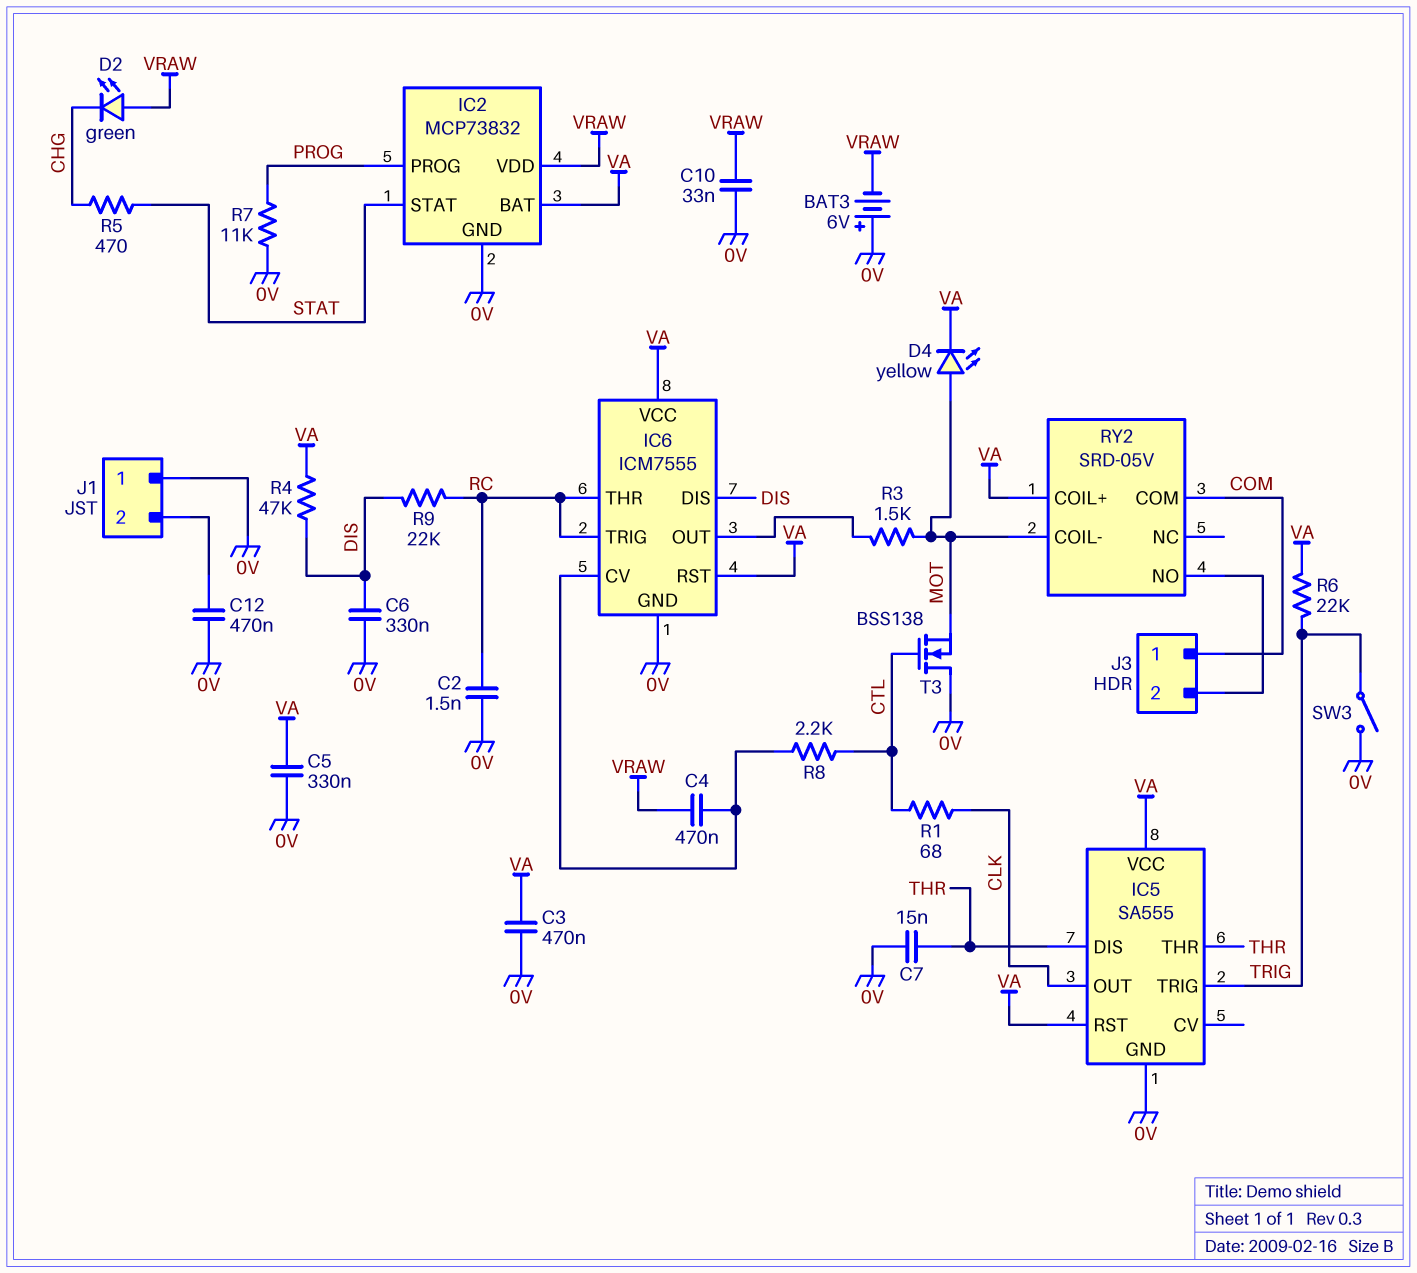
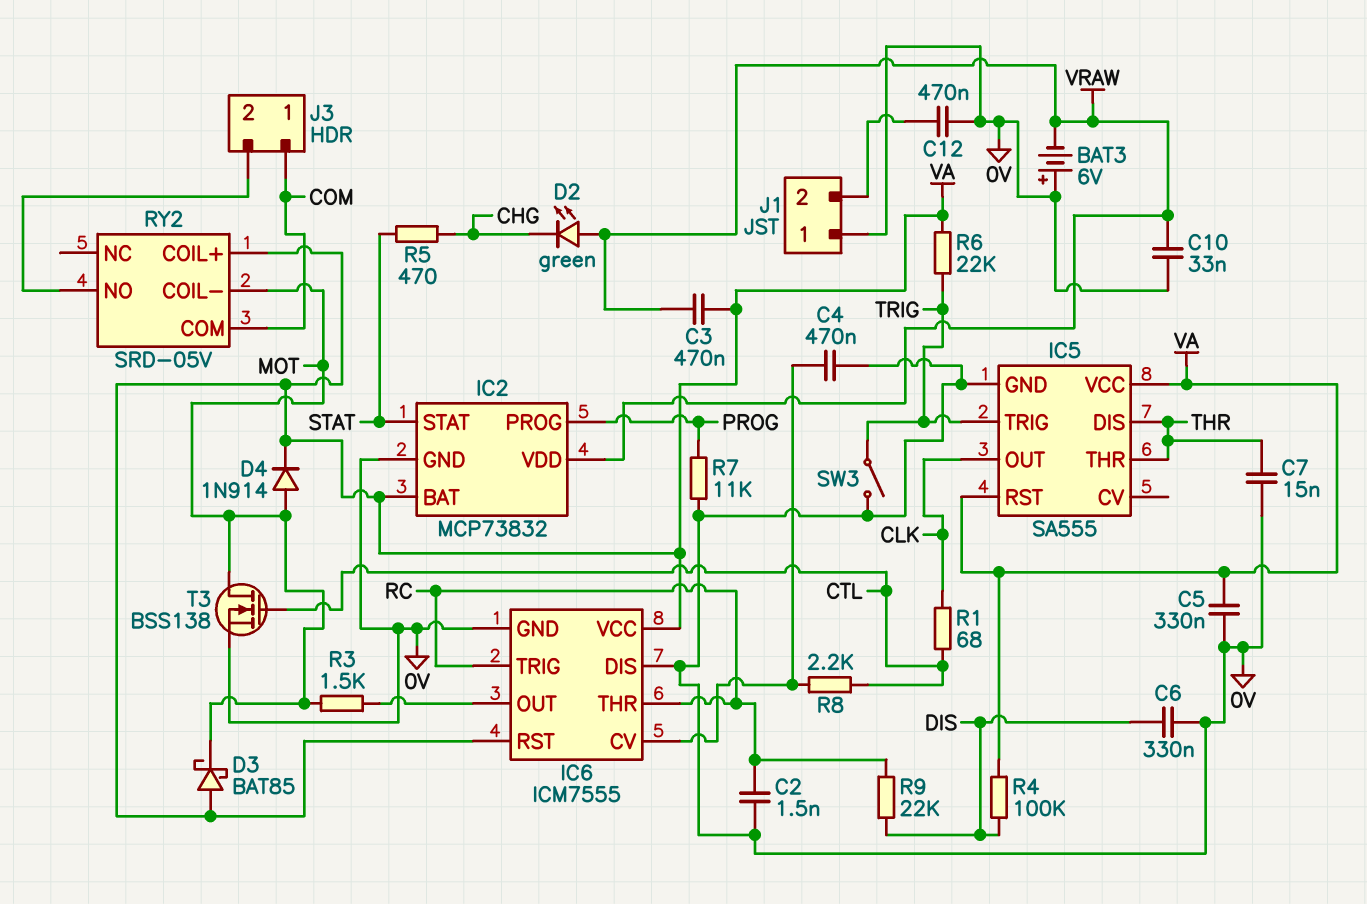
C3: 470nF (0V, VA) -> 470nF (VA, VRAW)
C4: 470nF (IC6/CV, VRAW) -> 470nF (0V, IC6/CV)
D3: none -> schottky BAT85 (A VA, K MOT)
D4: LED yellow (A MOT, K VA) -> diode 1N914 (A MOT, K VA)
IC6 pin DIS: DIS -> 0V
R4: 47k (DIS, VA) -> 100k (DIS, VA)
T3: NMOS BSS138 (G CTL, D 0V, S MOT) -> NMOS BSS138 (G CTL, D MOT, S 0V)

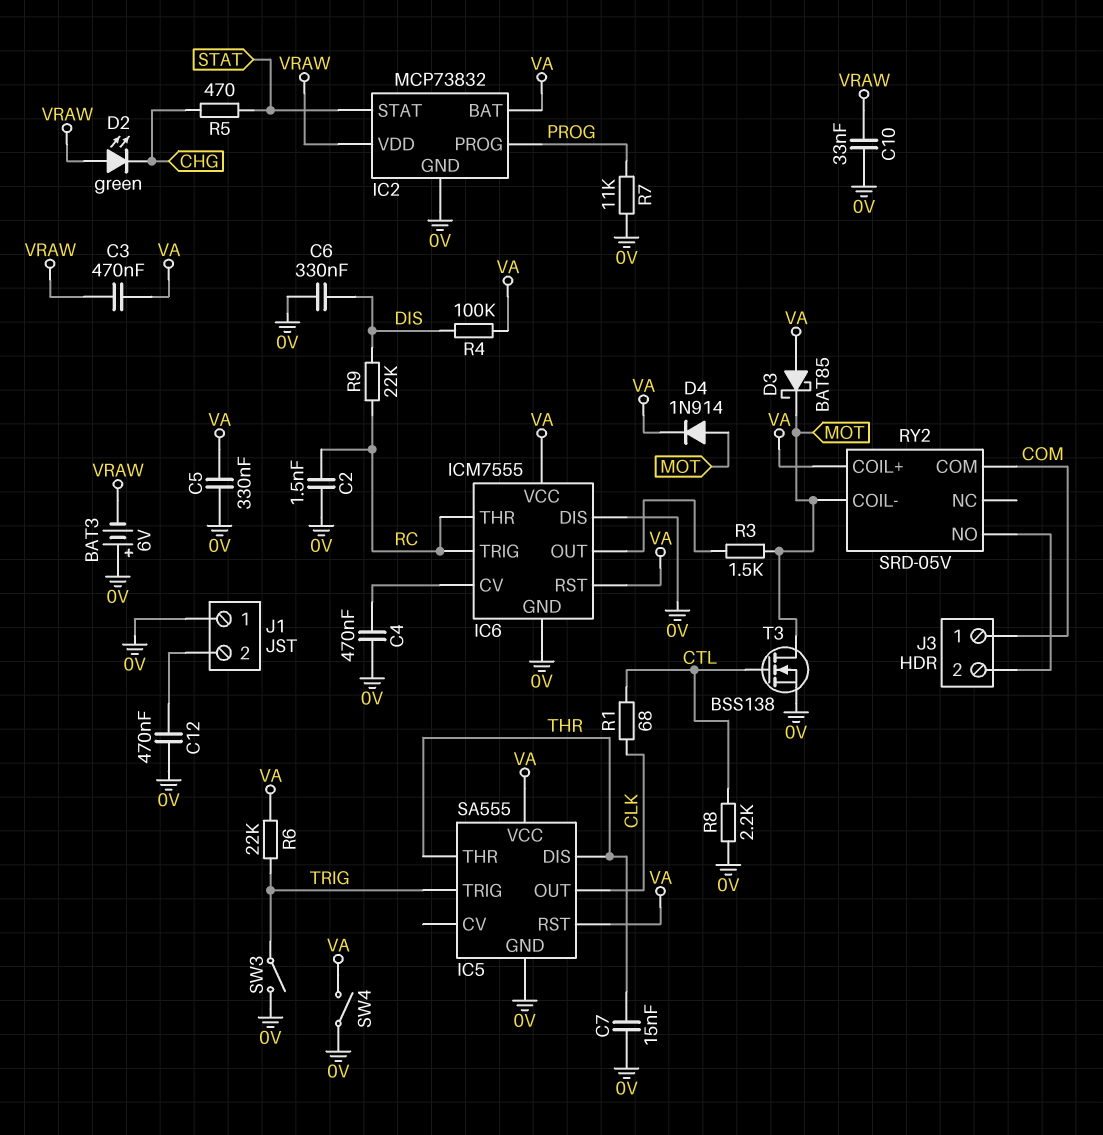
R8: 2.2k (CTL, IC6/CV) -> 2.2k (0V, CTL)
SW4: none -> switch (0V, VA)

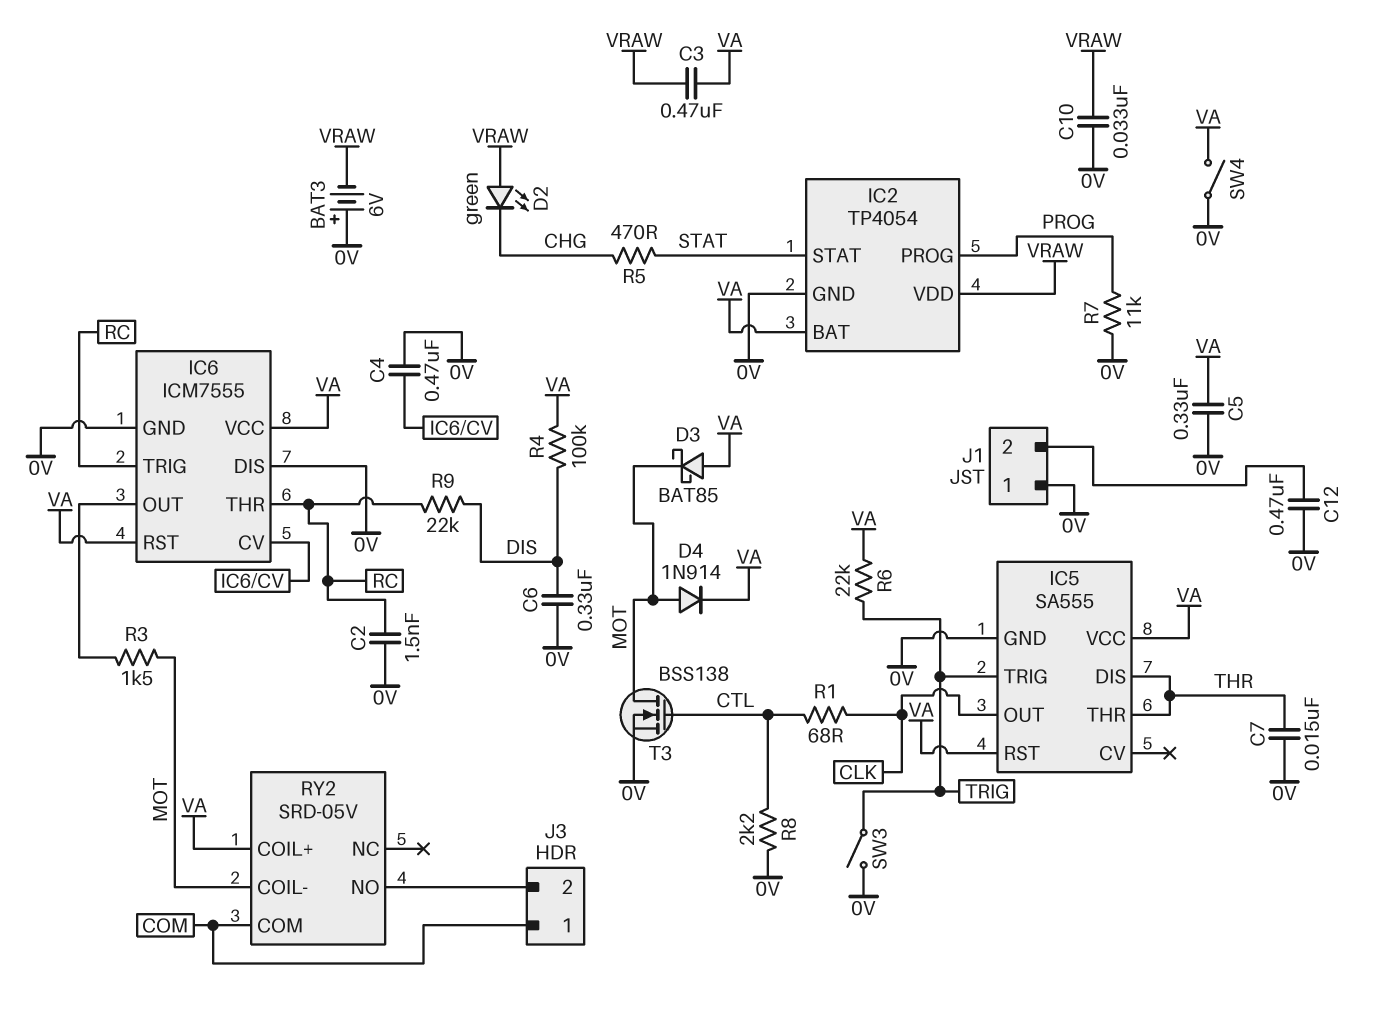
IC2: MCP73832 -> TP4054

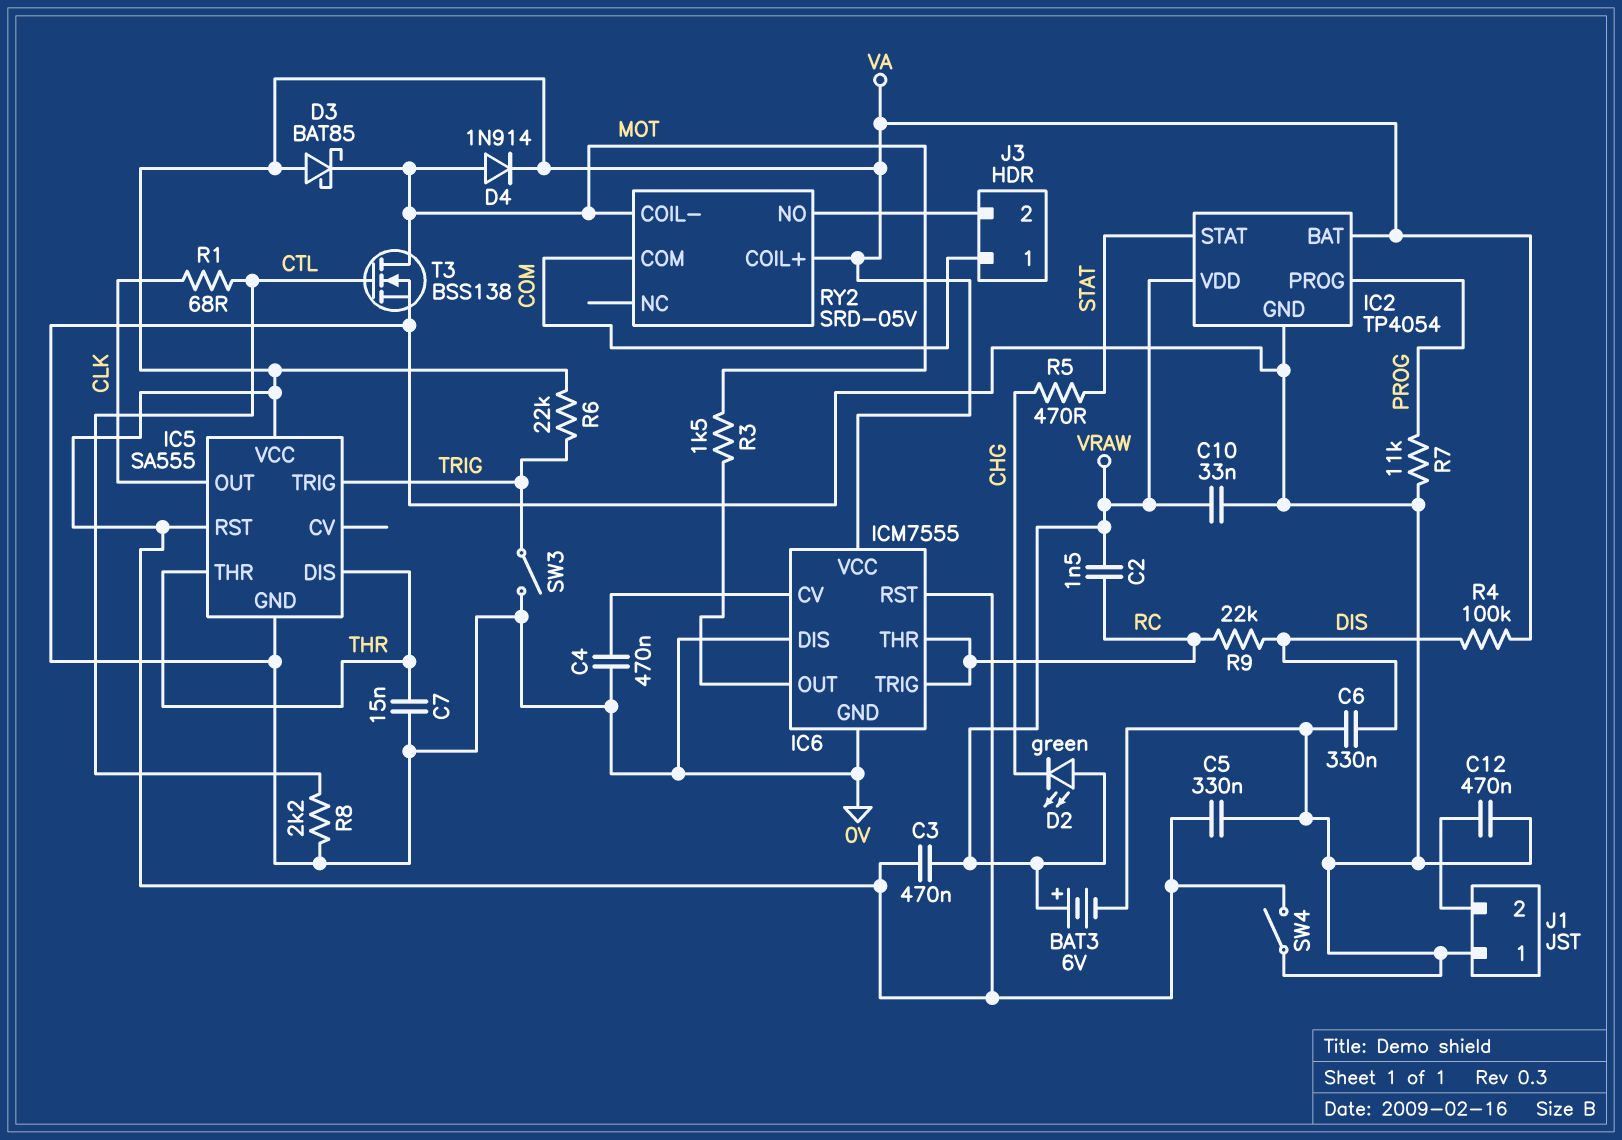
BAT3: 6V (plus 0V, minus VRAW) -> 6V (plus VRAW, minus 0V)
C2: 1.5nF (0V, RC) -> 1.5nF (RC, VRAW)

